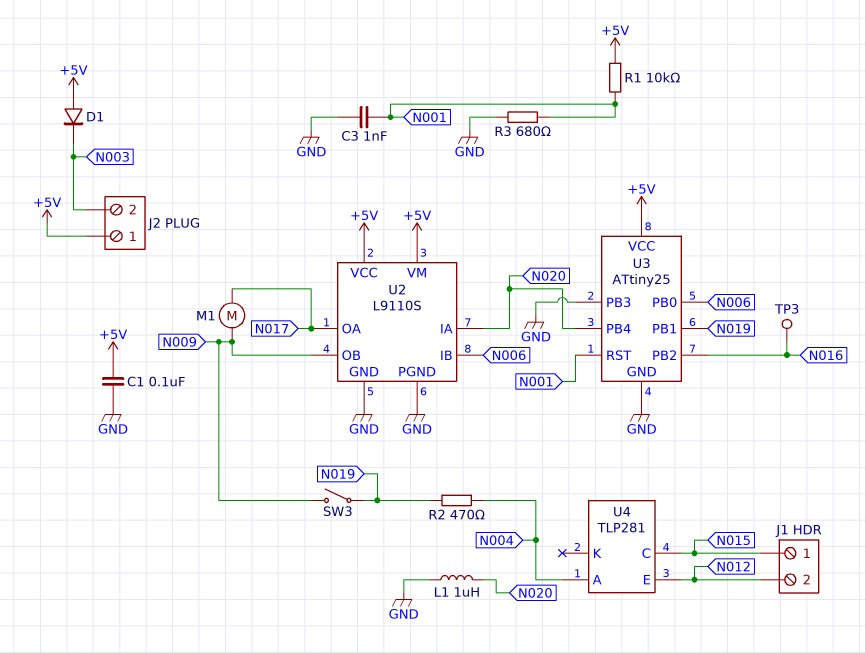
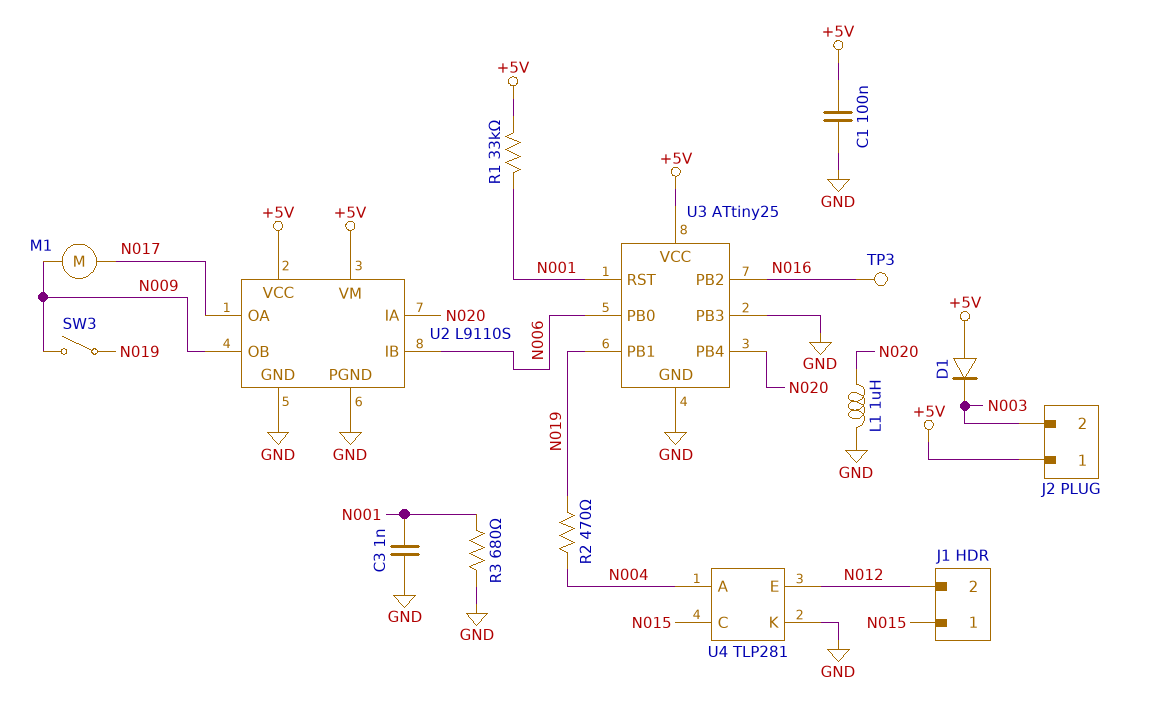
R1: 10k (+5V, N001) -> 33k (+5V, N001)
U4 pin K: none -> GND

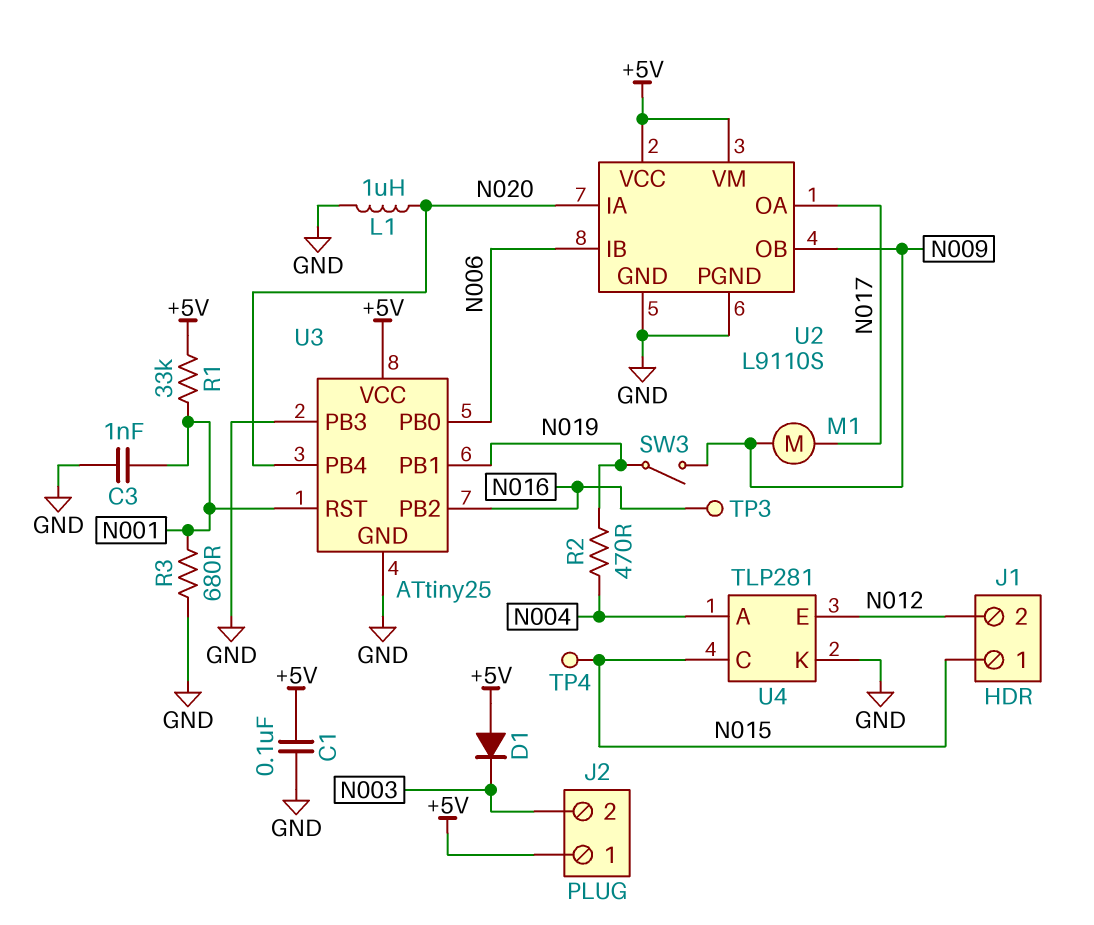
TP4: none -> test point (N015)

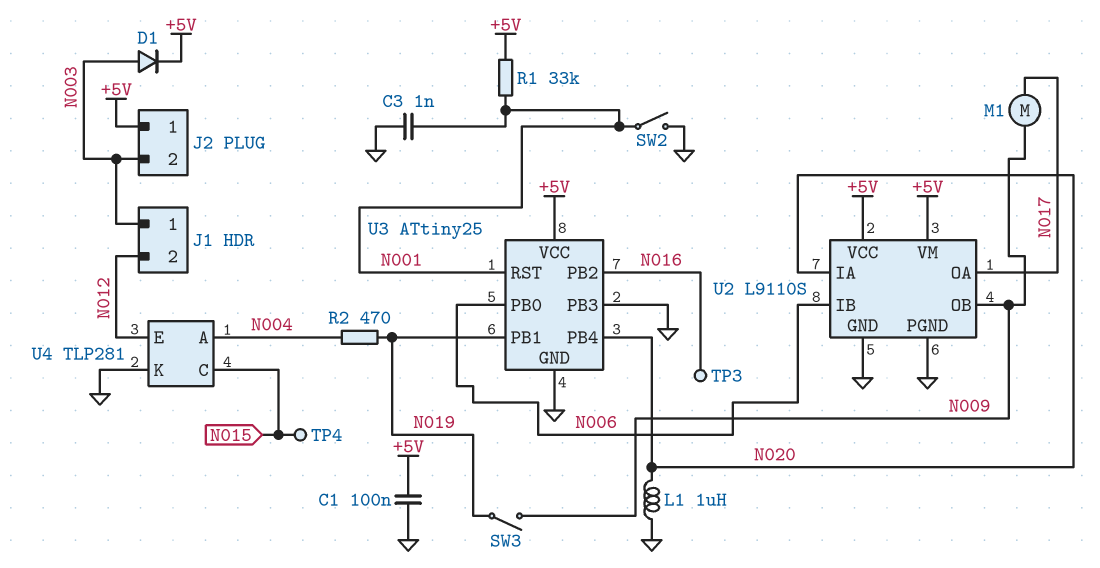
D1: diode (A +5V, K N003) -> diode (A N003, K +5V)
J1 pin 1: N015 -> N003
R3: 680 (GND, N001) -> none
SW2: none -> switch (GND, N001)

